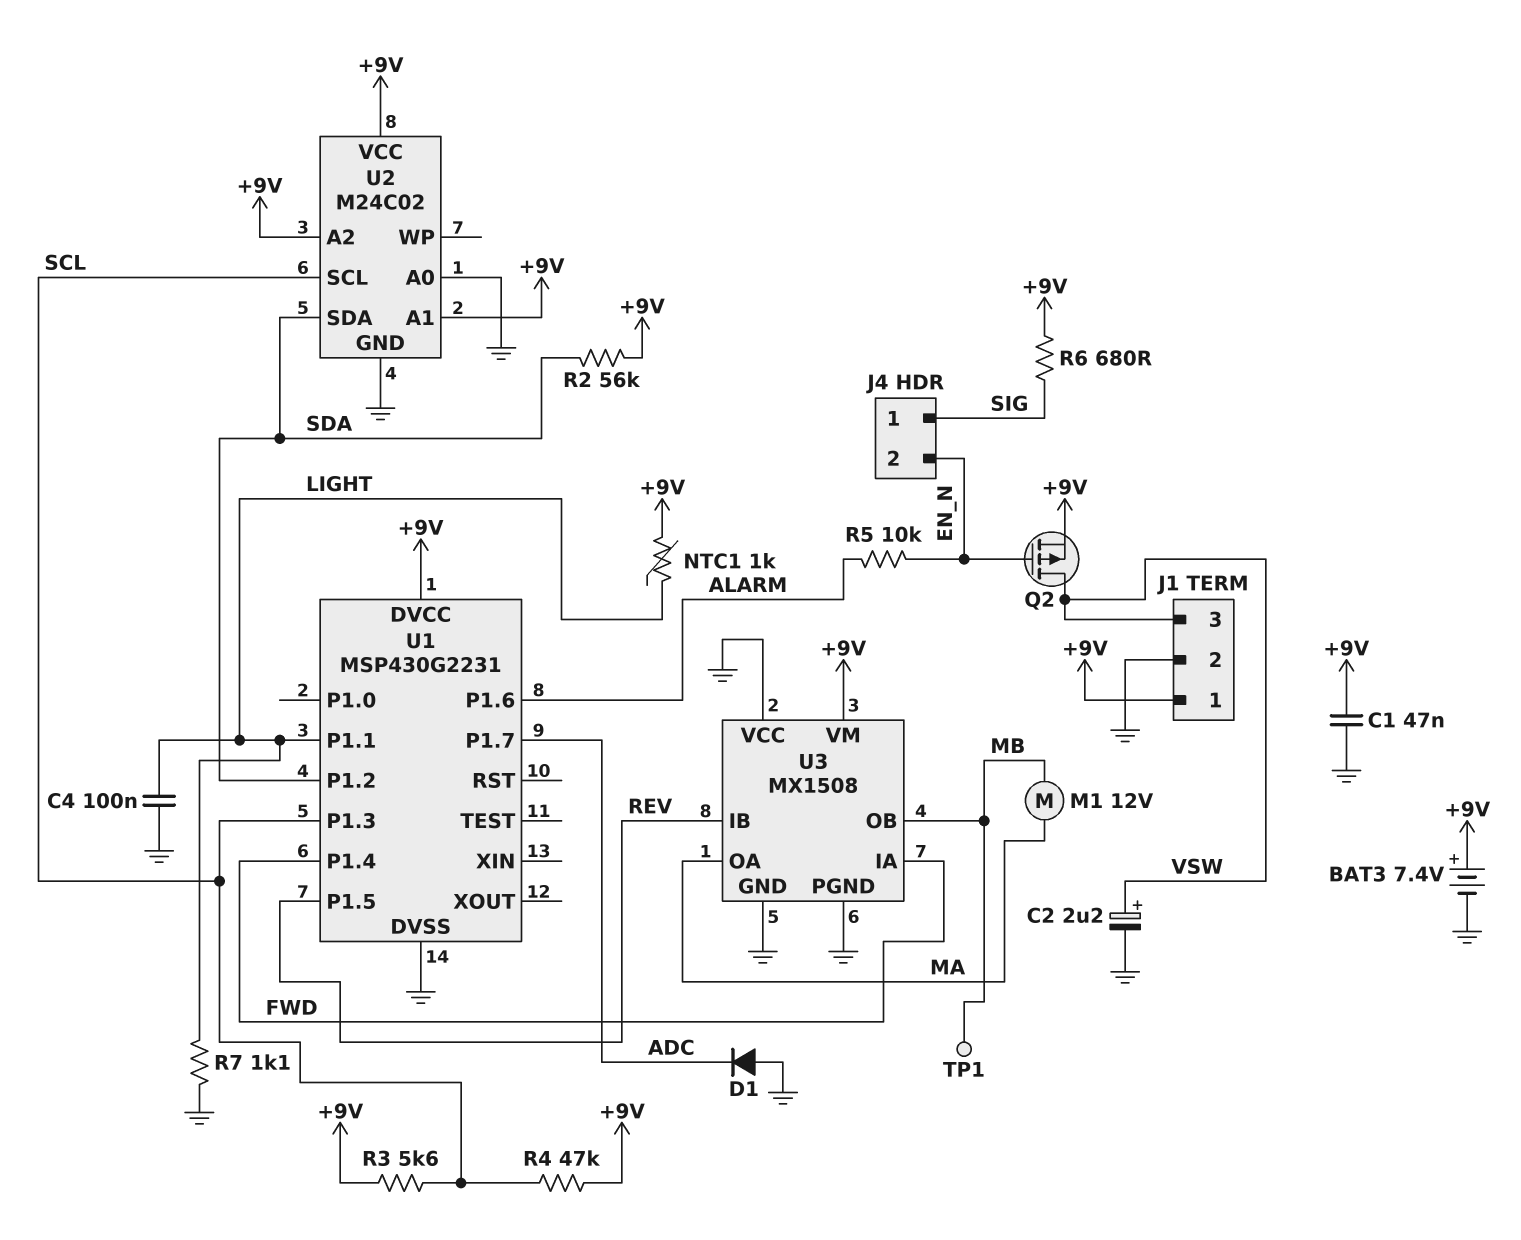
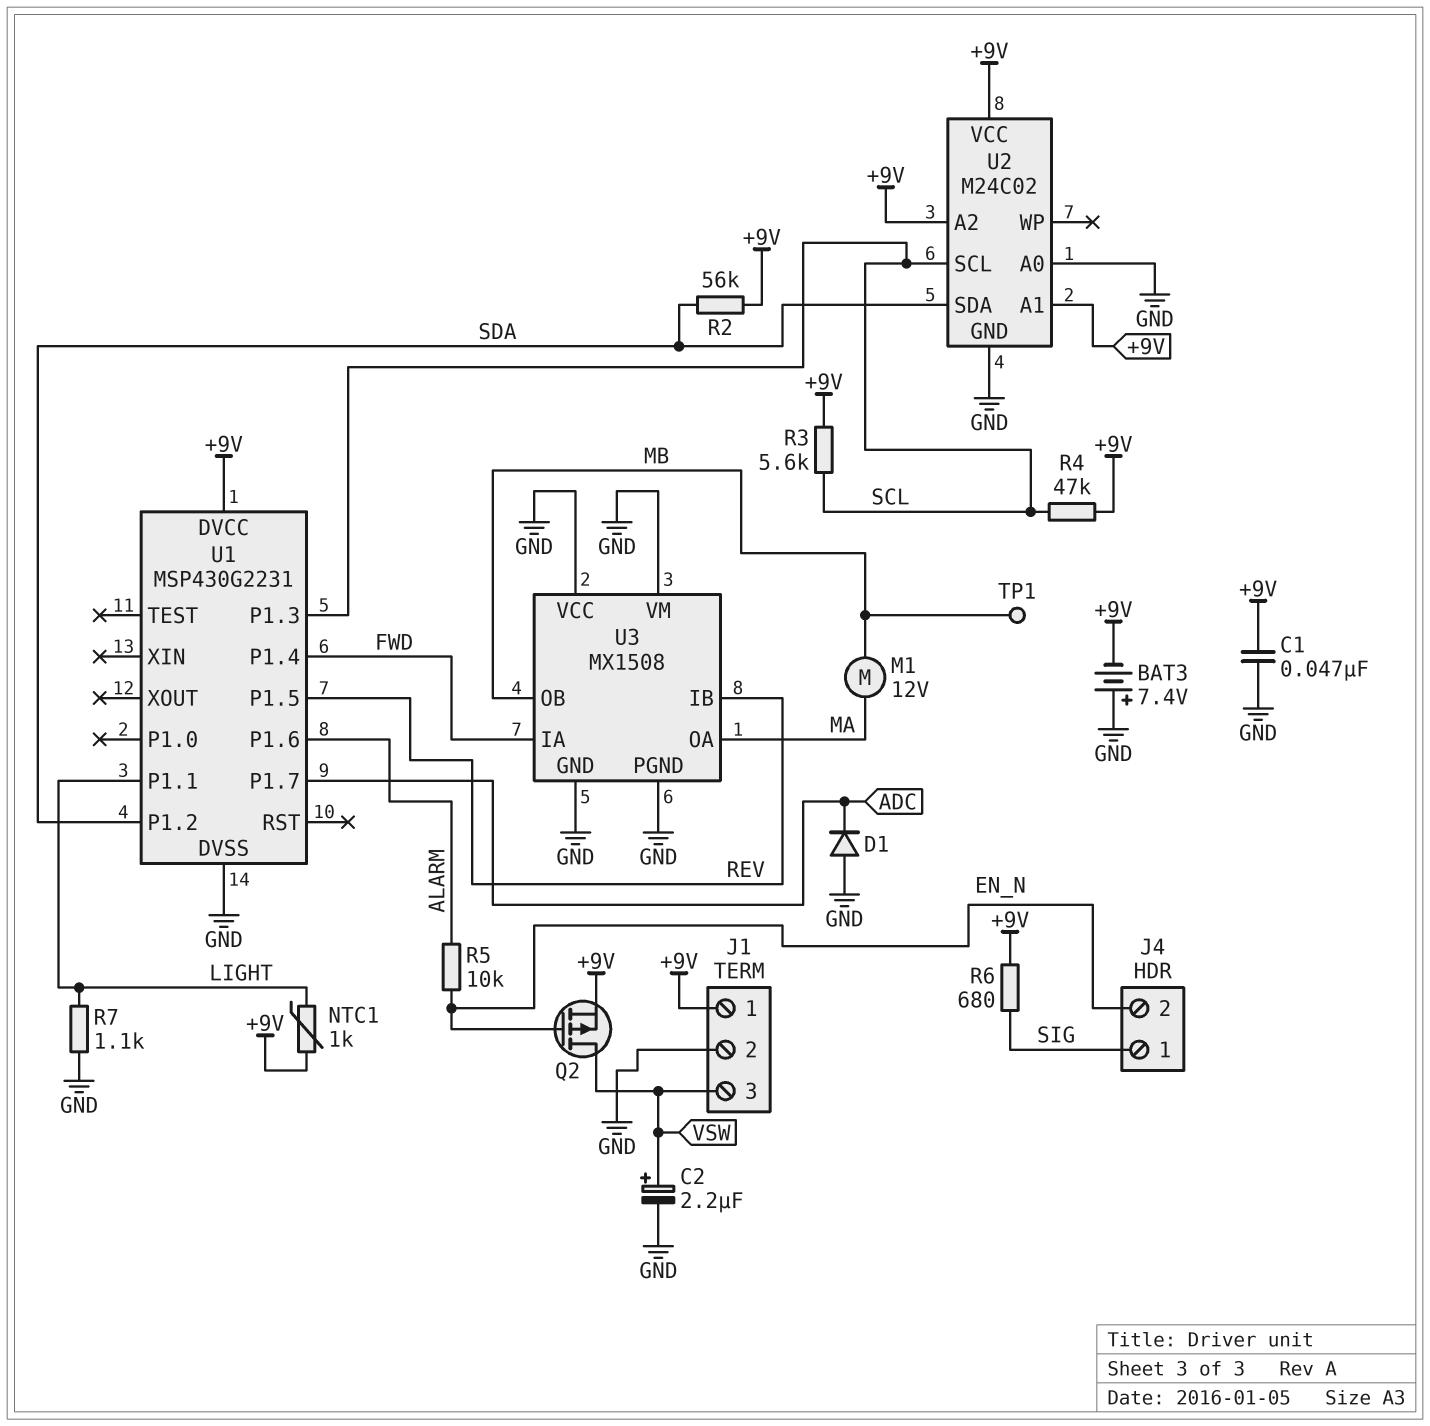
BAT3: 7.4V (plus +9V, minus GND) -> 7.4V (plus GND, minus +9V)
C4: 100nF (GND, LIGHT) -> none
U3 pin VM: +9V -> GND

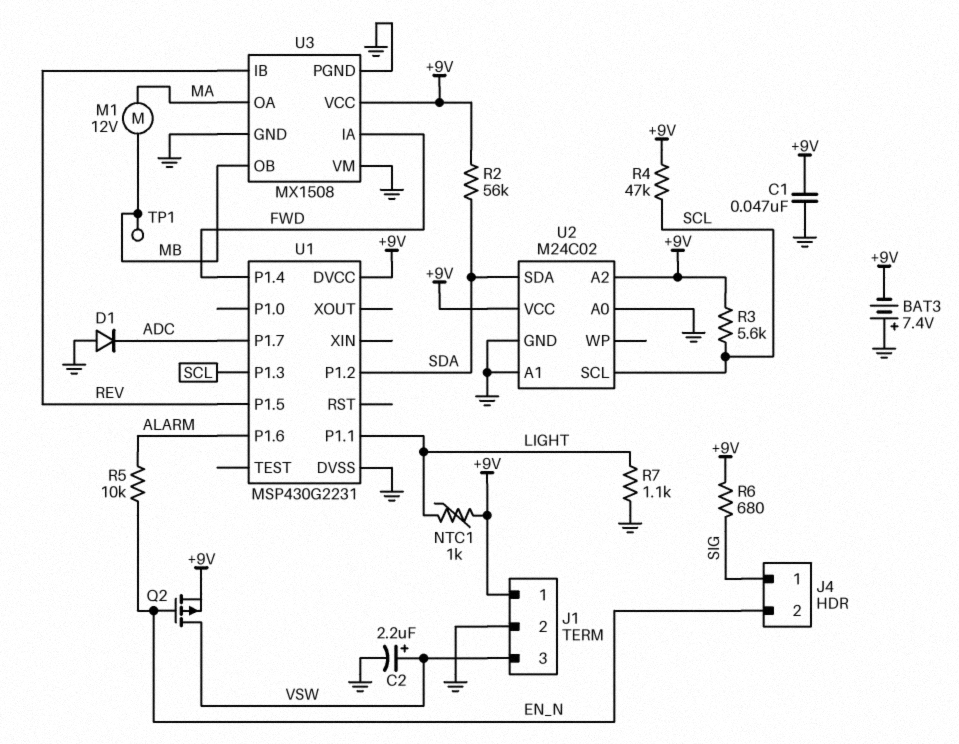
U2 pin A1: +9V -> GND
U3 pin VCC: GND -> +9V

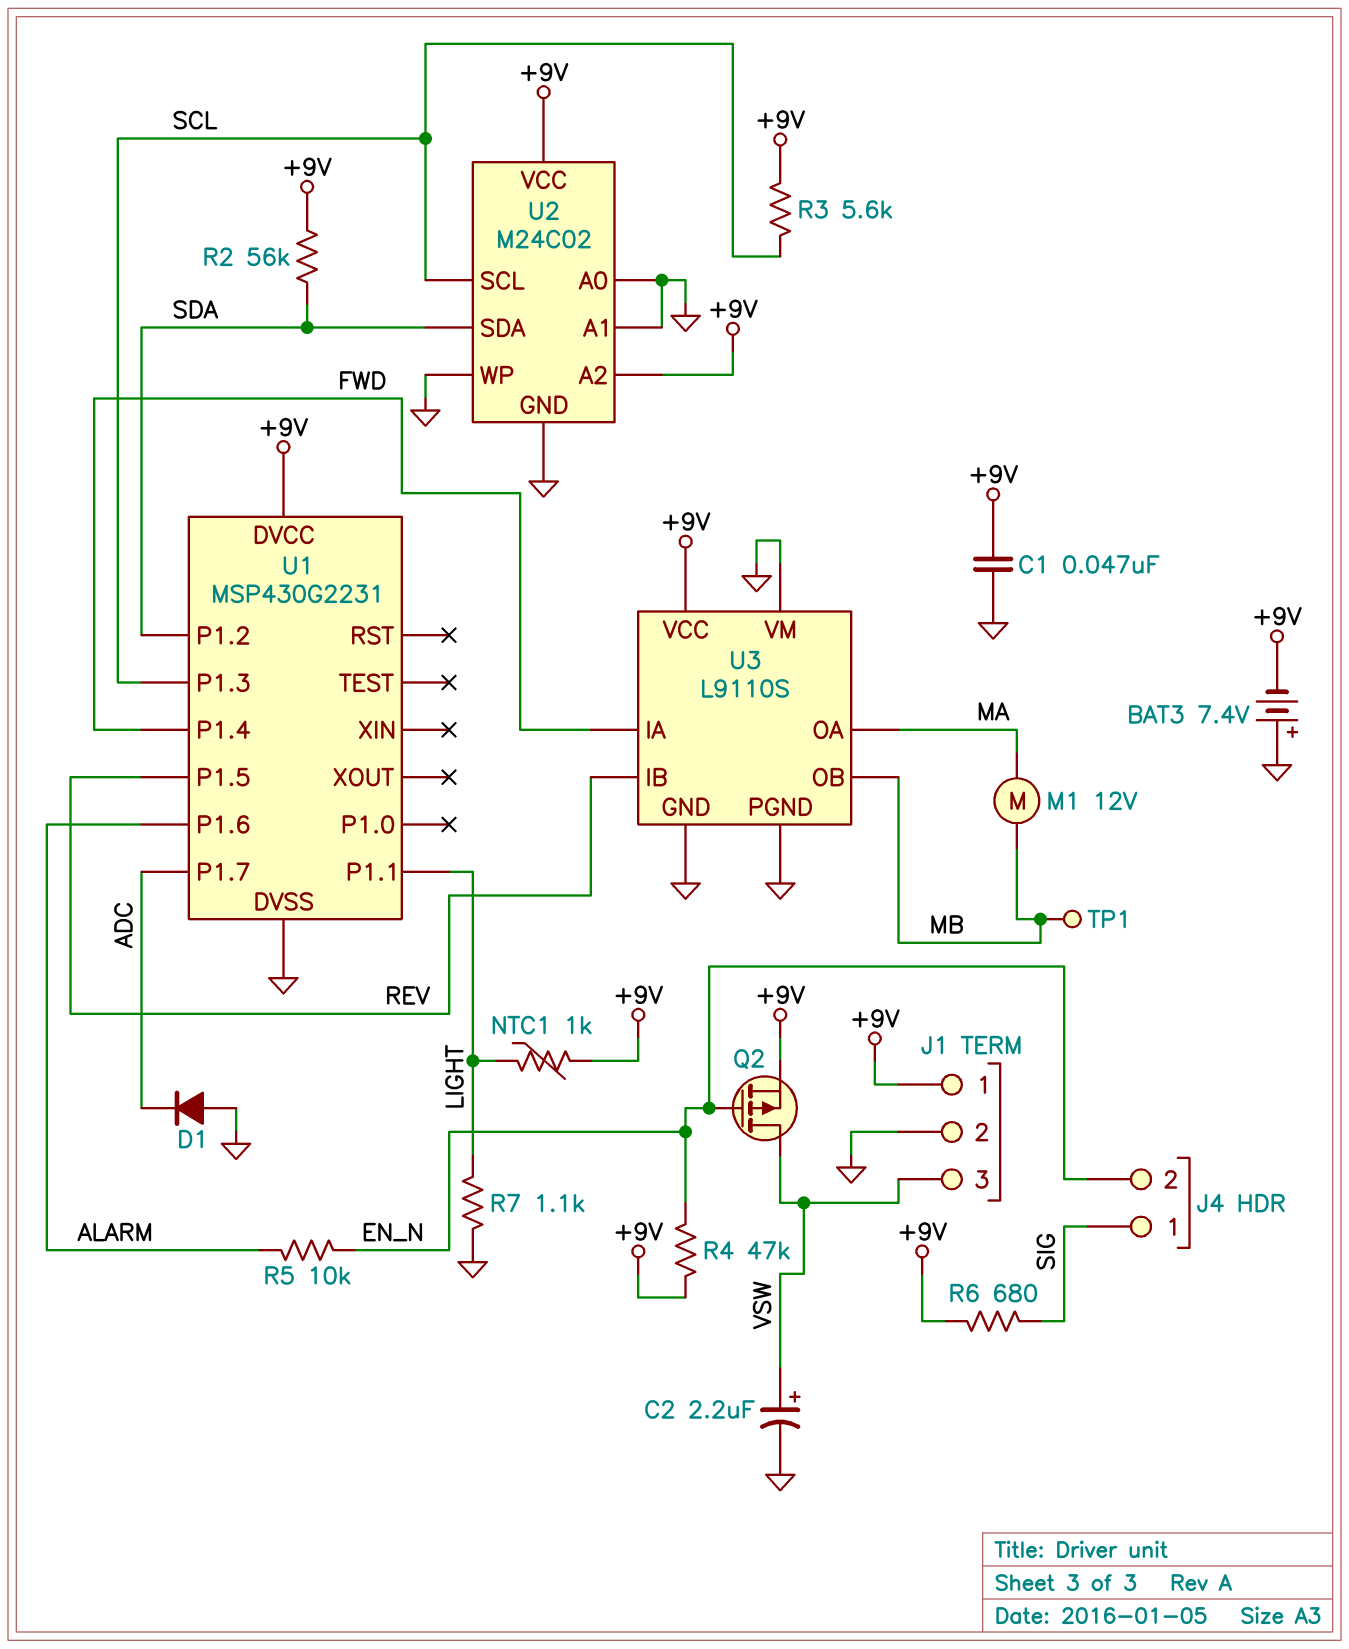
R4: 47k (+9V, SCL) -> 47k (+9V, EN_N)
U2 pin WP: none -> GND
U3: MX1508 -> L9110S

